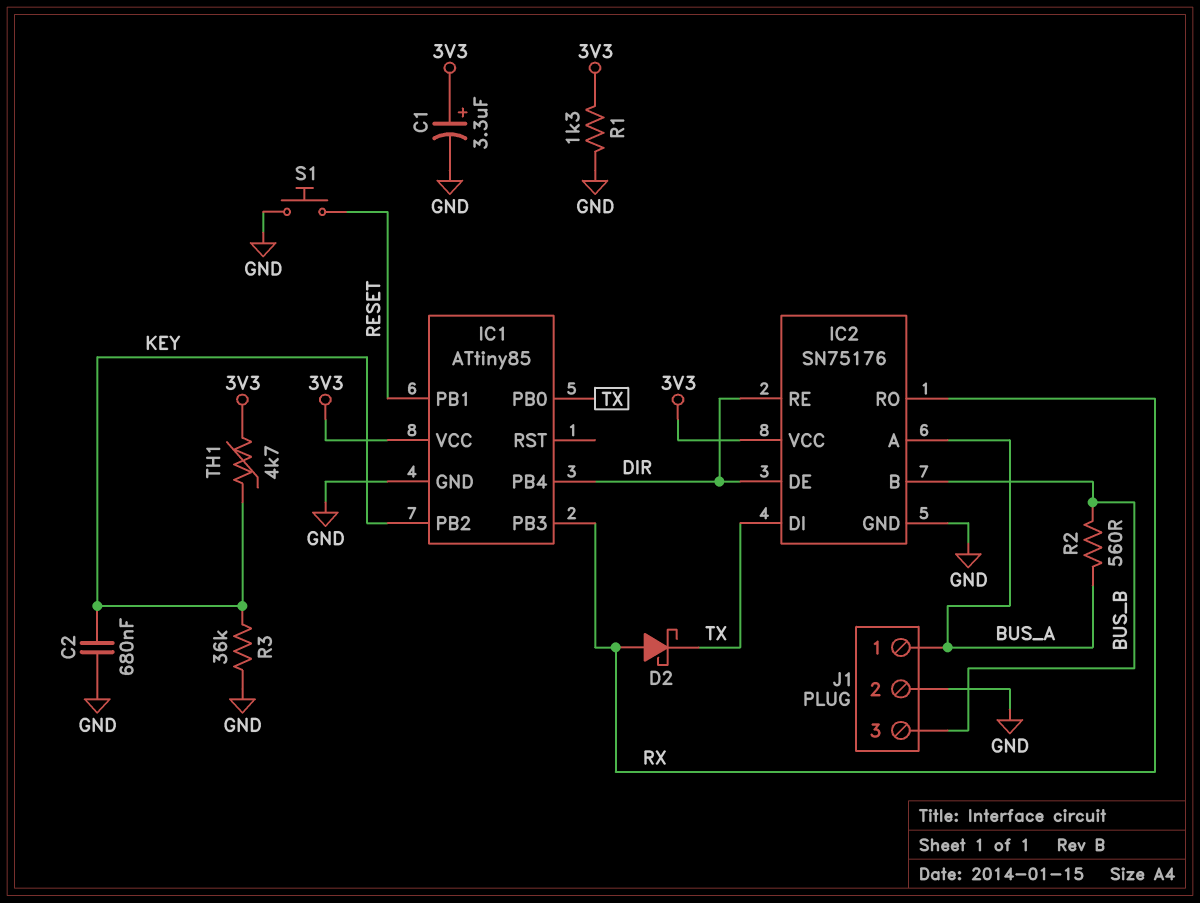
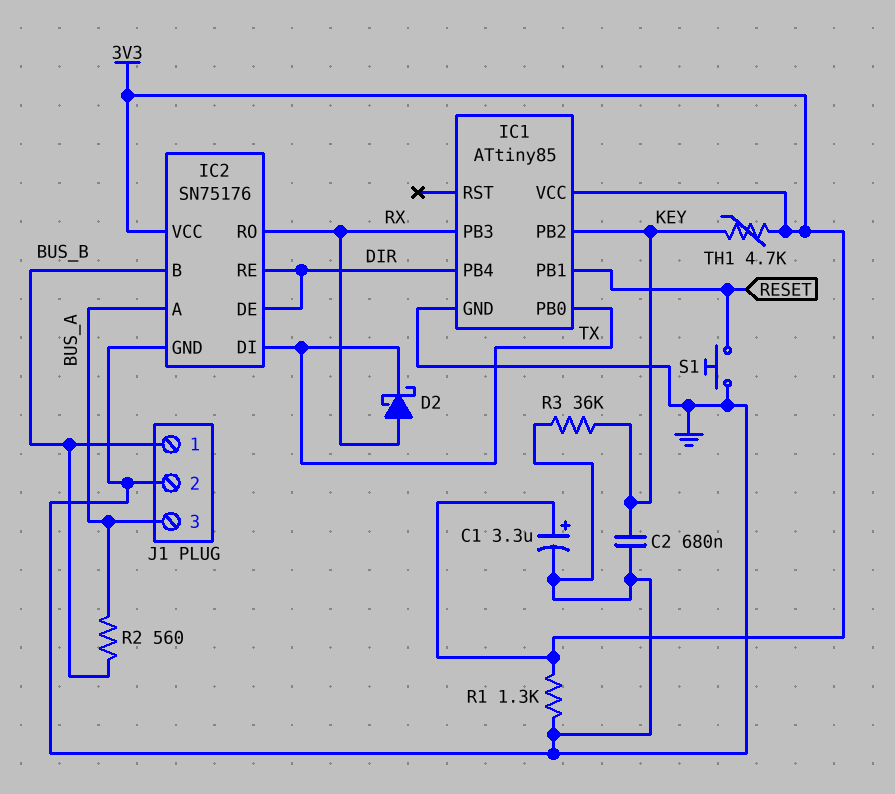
J1 pin 1: BUS_A -> BUS_B
J1 pin 3: BUS_B -> BUS_A

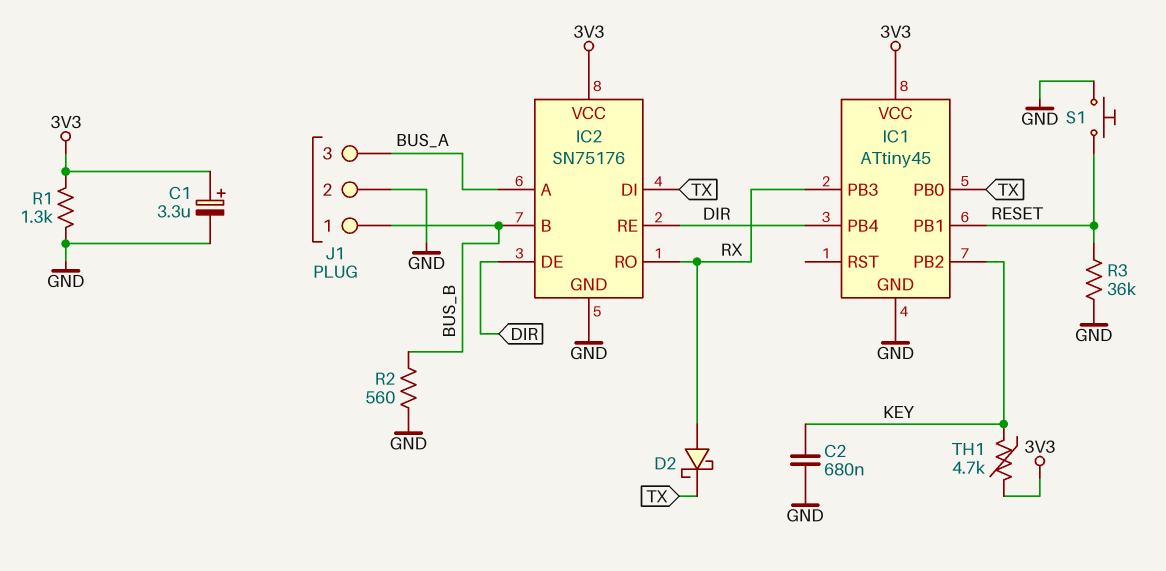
IC1: ATtiny85 -> ATtiny45
R2: 560 (BUS_A, BUS_B) -> 560 (BUS_B, GND)
R3: 36k (GND, KEY) -> 36k (GND, RESET)

